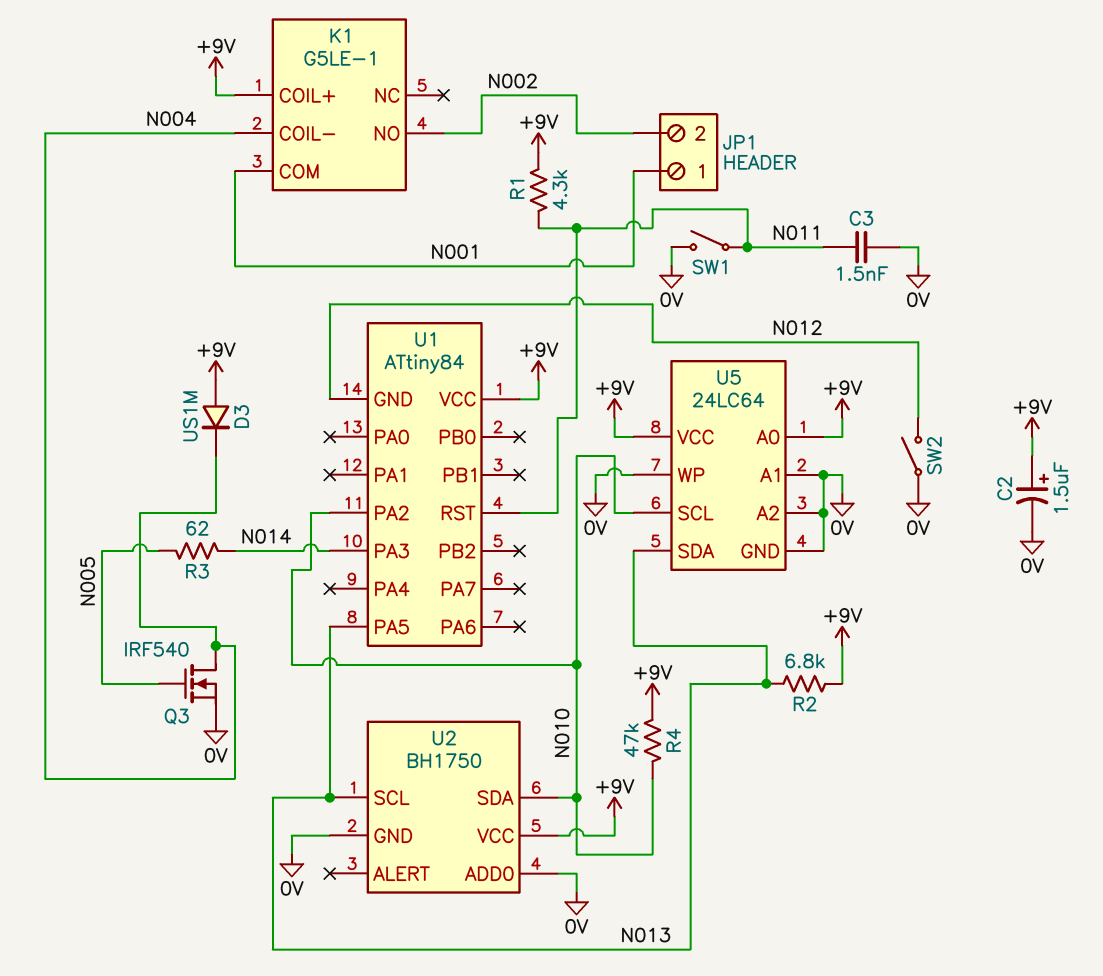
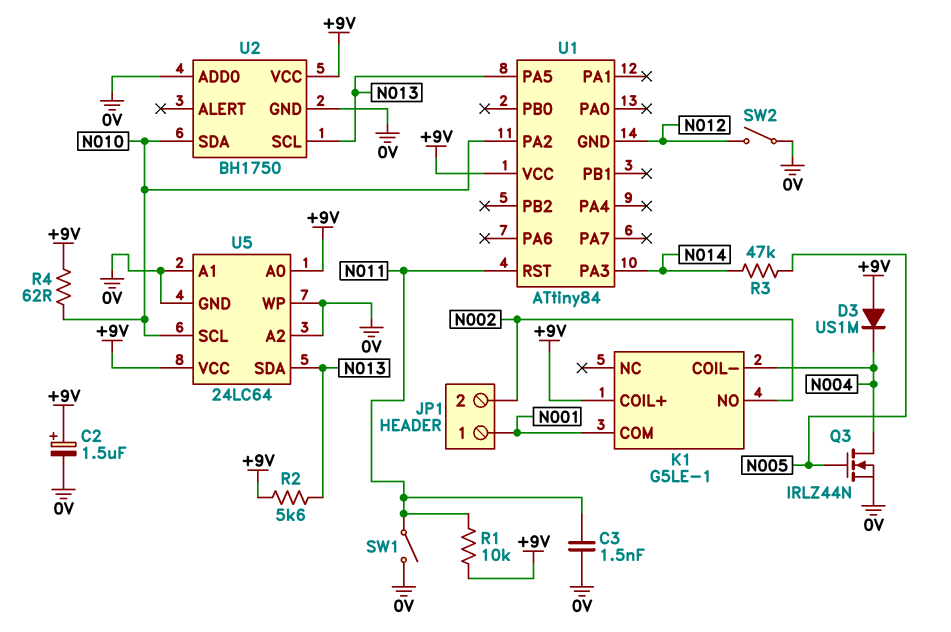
Q3: NMOS IRF540 (G N005, D N004, S 0V) -> NMOS IRLZ44N (G N005, D N004, S 0V)
R1: 4.3k (+9V, N011) -> 10k (+9V, N011)
R2: 6.8k (+9V, N013) -> 5.6k (+9V, N013)
R3: 62 (N005, N014) -> 47k (N005, N014)
R4: 47k (+9V, N010) -> 62 (+9V, N010)

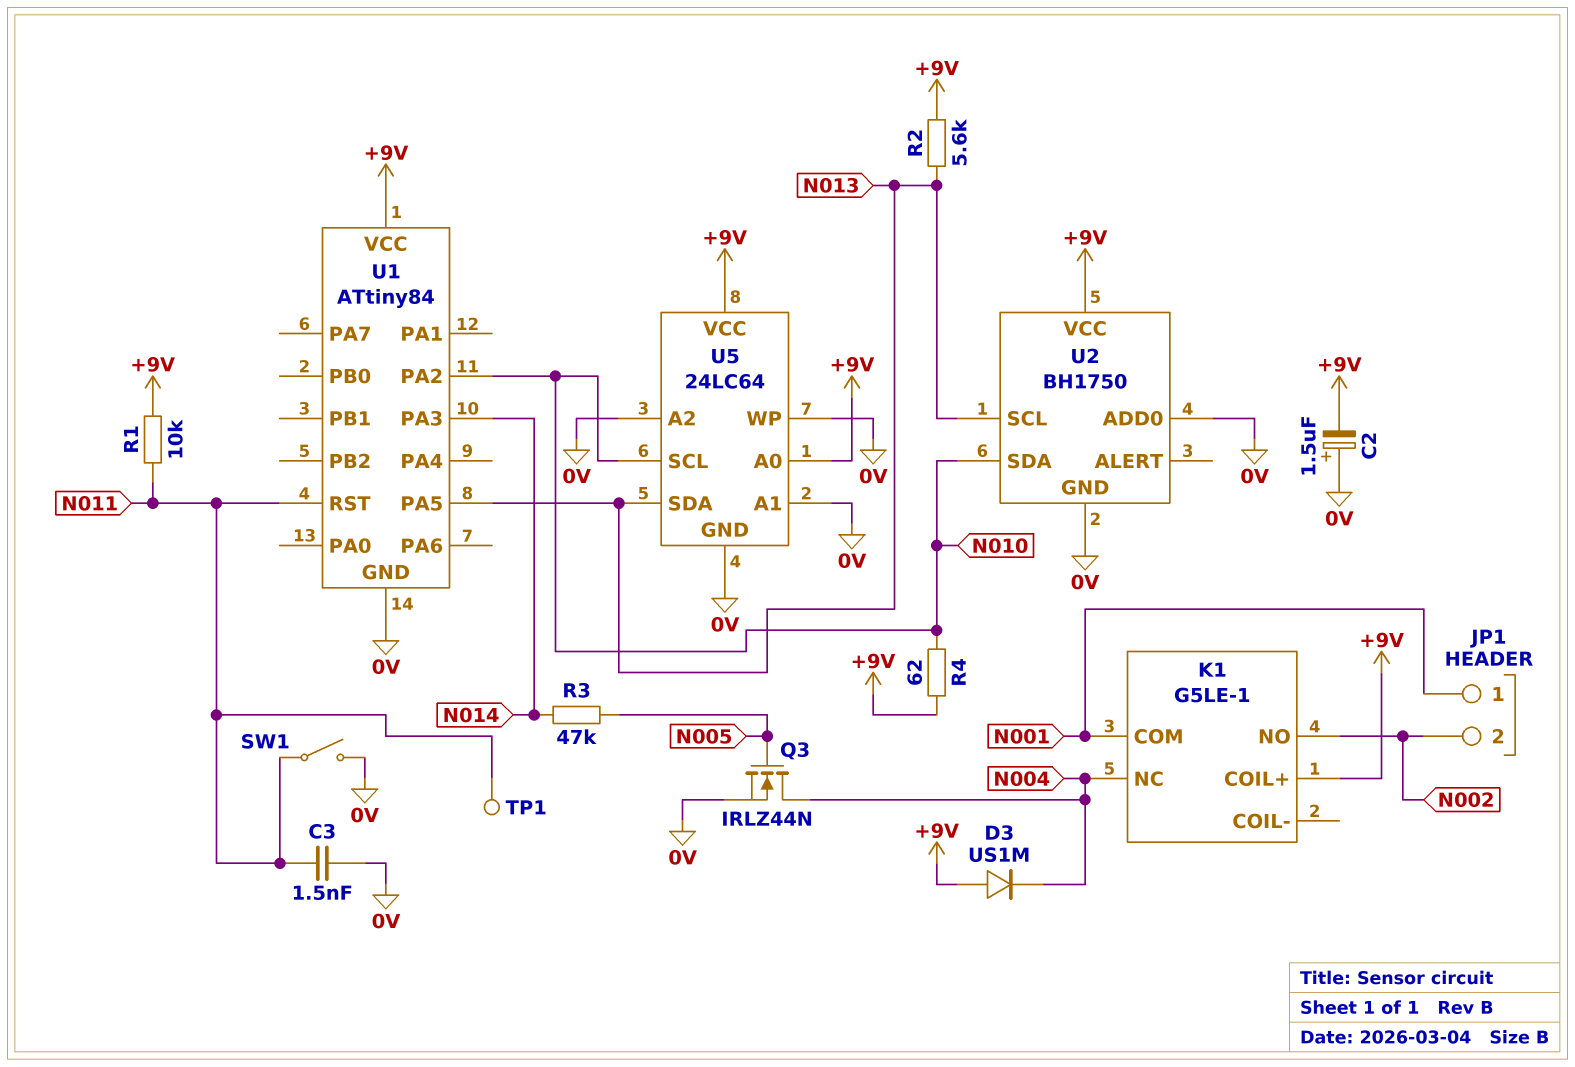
C2: 1.5uF (plus +9V, minus 0V) -> 1.5uF (plus 0V, minus +9V)
K1 pin COIL-: N004 -> none
K1 pin NC: none -> N004
SW2: switch (0V, N012) -> none
TP1: none -> test point (N011)
U1 pin GND: N012 -> 0V

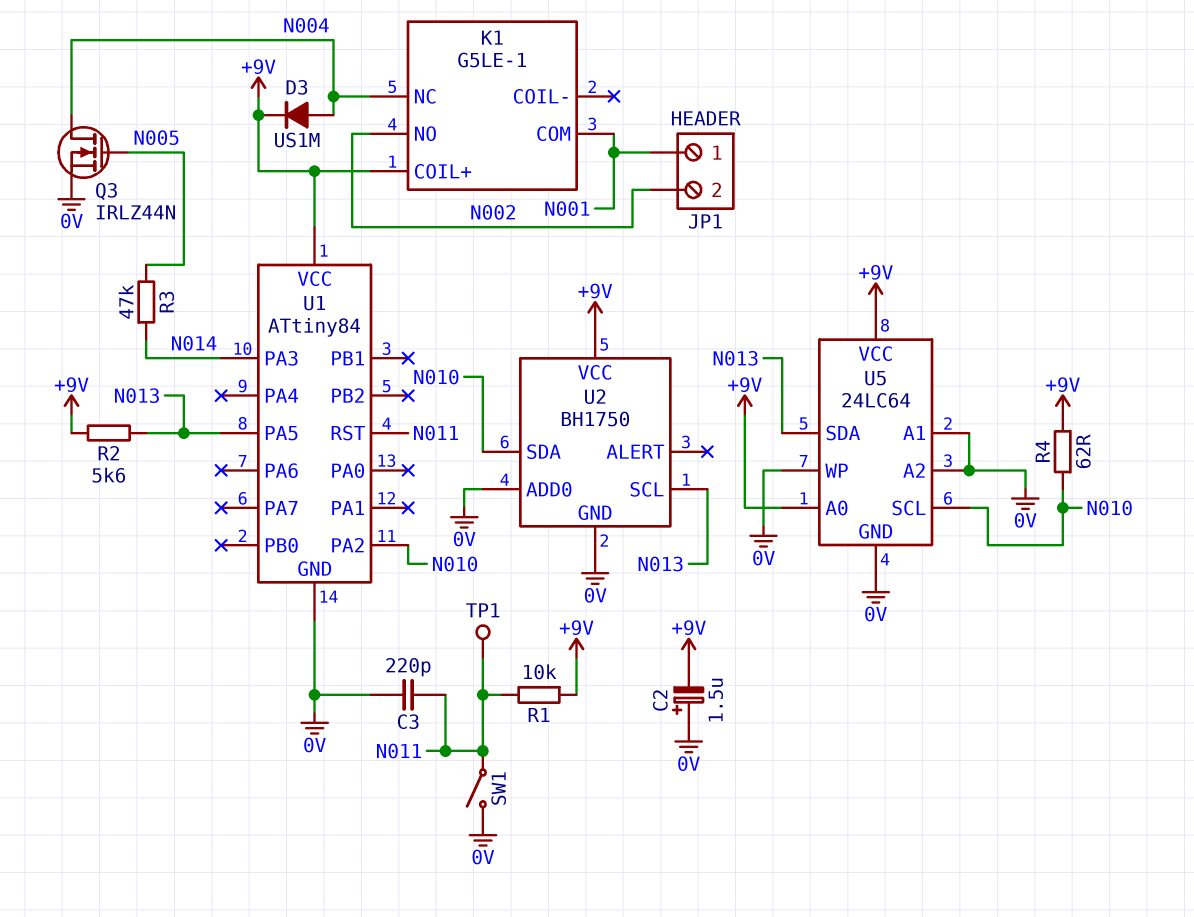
C3: 1.5nF (0V, N011) -> 220pF (0V, N011)
D3: diode US1M (A +9V, K N004) -> diode US1M (A N004, K +9V)

